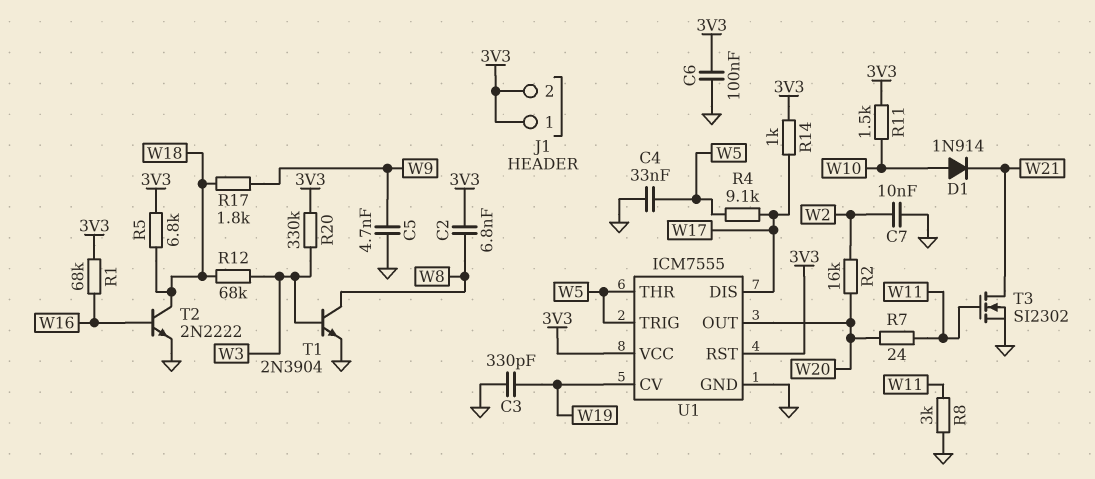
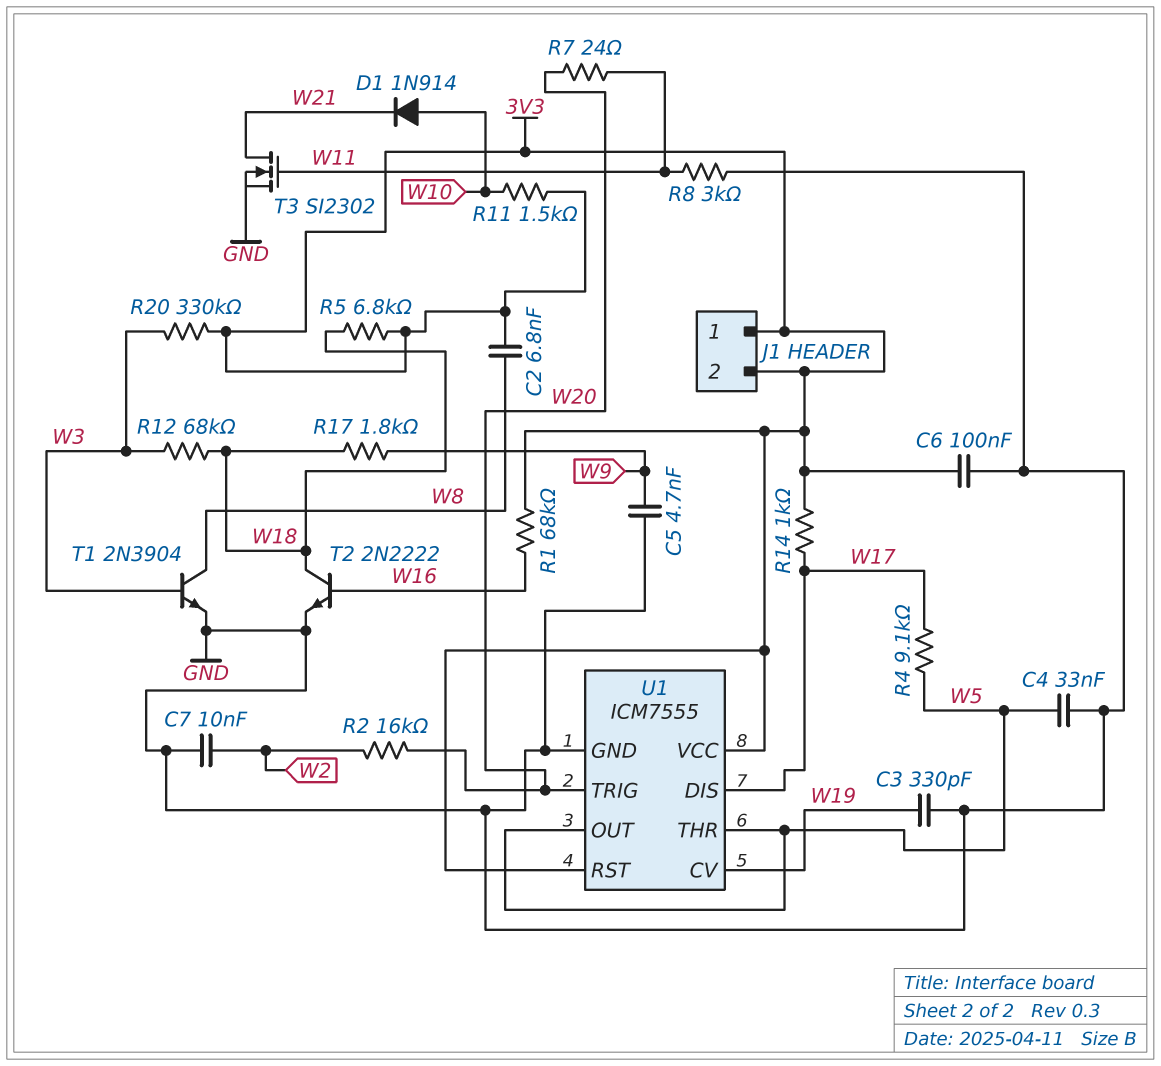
U1 pin OUT: W20 -> W5
U1 pin TRIG: W5 -> W20

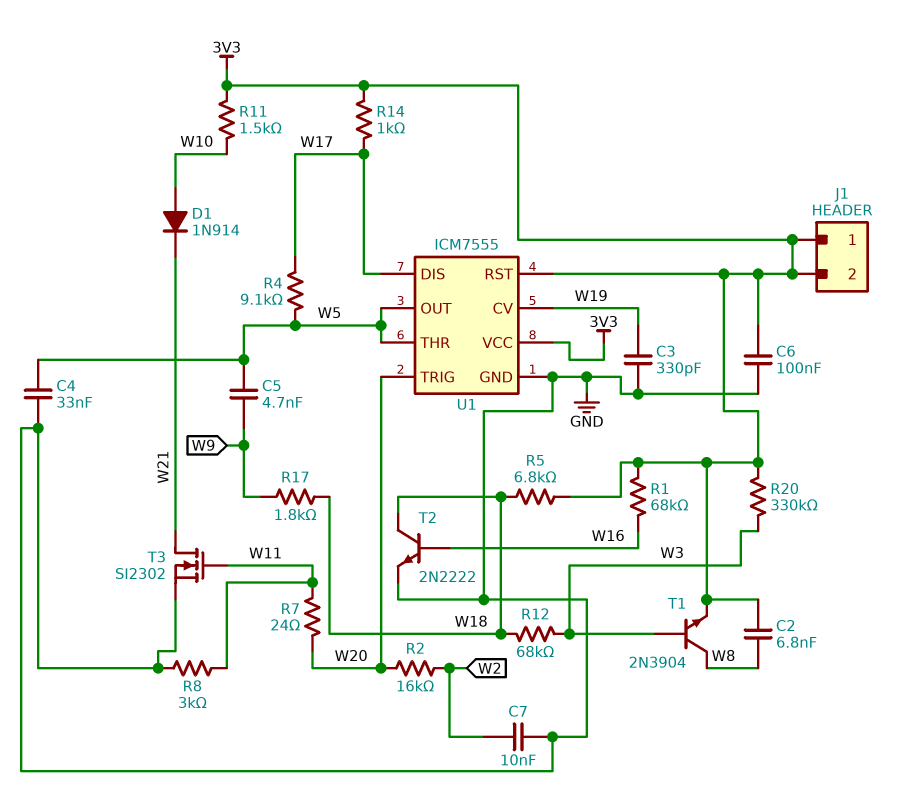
C5: 4.7nF (GND, W9) -> 4.7nF (W5, W9)
T1: NPN 2N3904 (B W3, C W8, E GND) -> NPN 2N3904 (B W3, C W8, E 3V3)

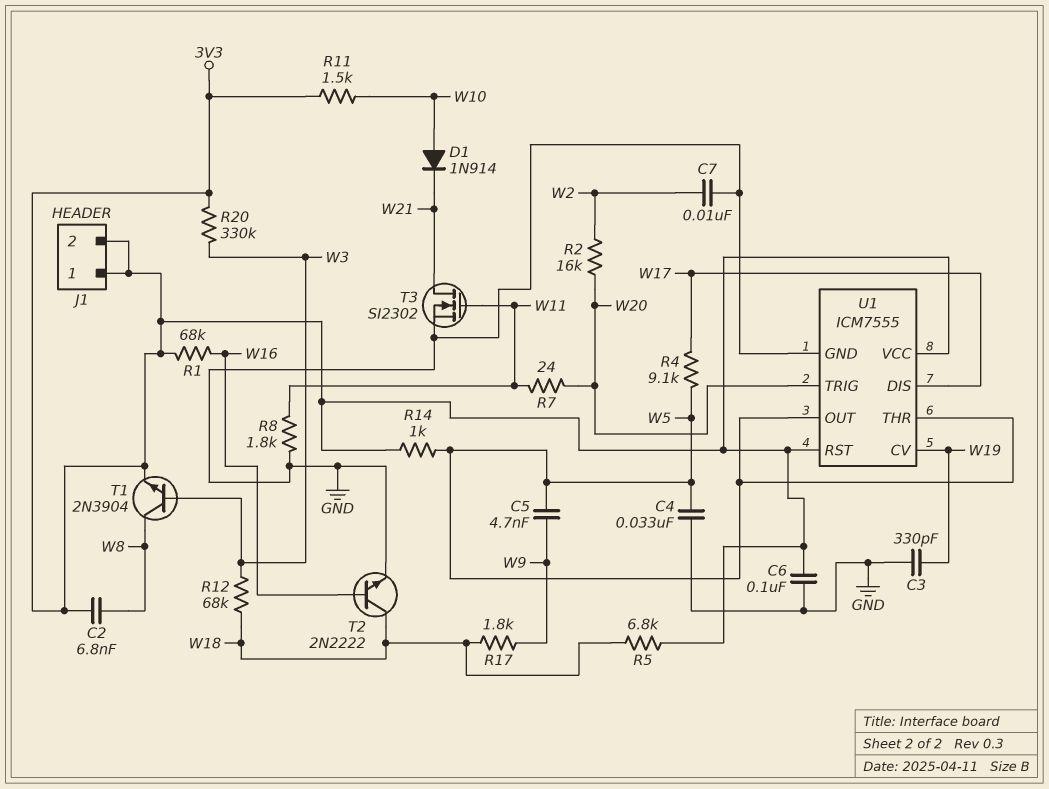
R8: 3k (GND, W11) -> 1.8k (GND, W11)
R14: 1k (3V3, W17) -> 1k (3V3, W5)

